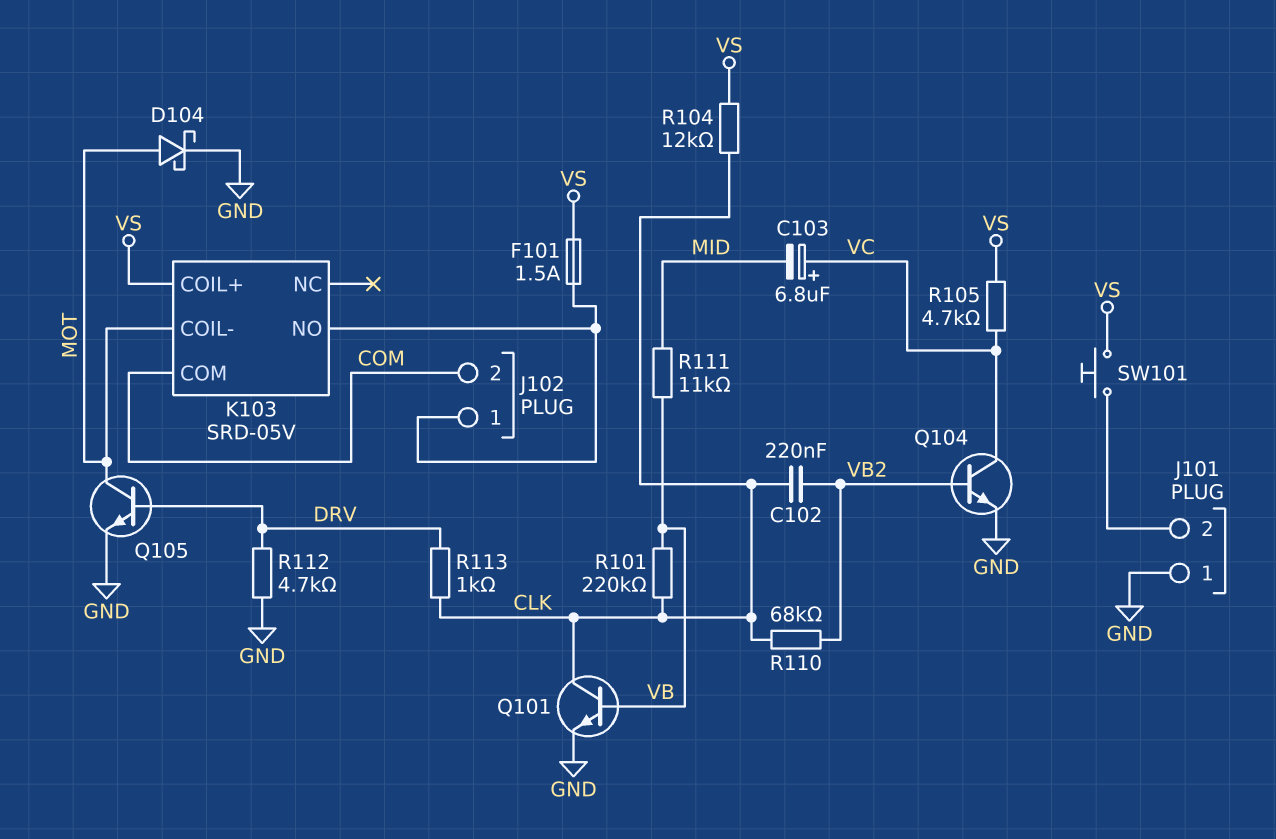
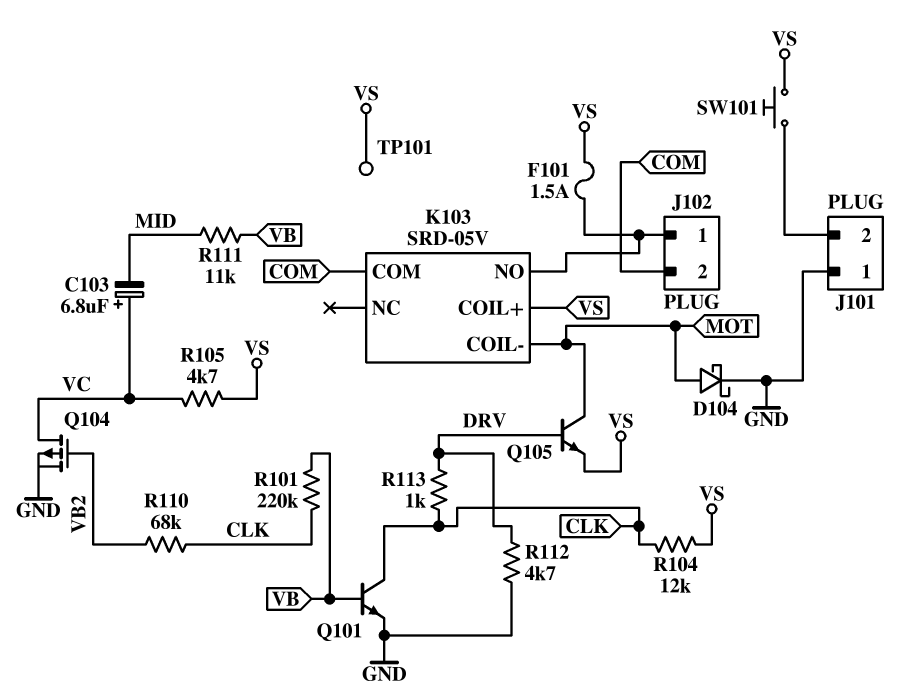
C102: 220nF (CLK, VB2) -> none
Q104: NPN (B VB2, C VC, E GND) -> PMOS (G VB2, D VC, S GND)
Q105: NPN (B DRV, C MOT, E GND) -> NPN (B DRV, C MOT, E VS)
TP101: none -> test point (VS)

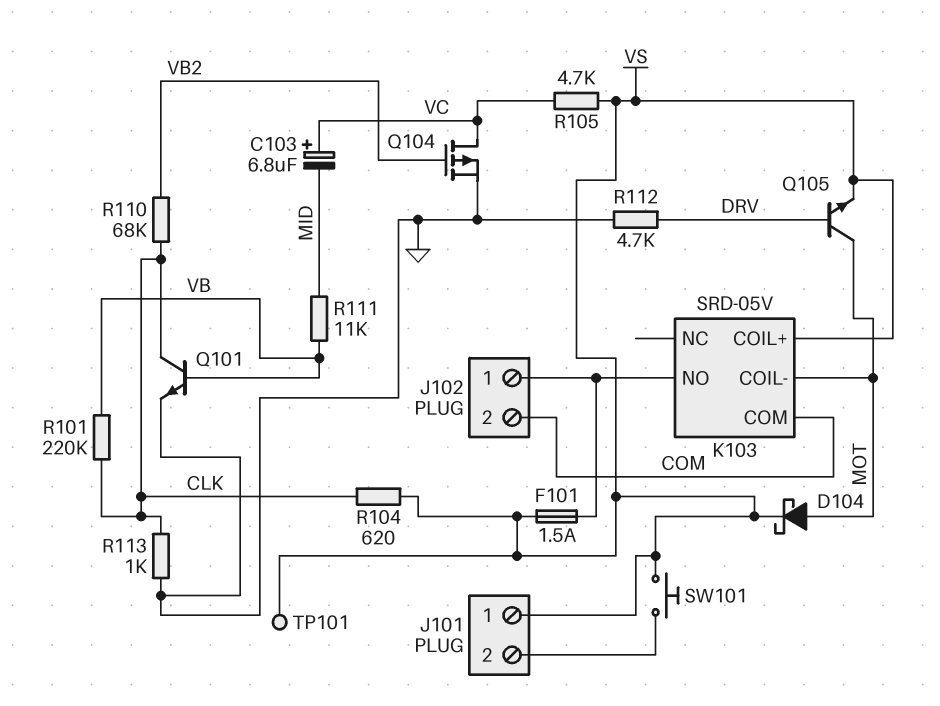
D104: schottky (A MOT, K GND) -> schottky (A MOT, K VS)
J101 pin 1: GND -> VS
R104: 12k (CLK, VS) -> 620 (CLK, VS)
R113: 1k (CLK, DRV) -> 1k (CLK, GND)

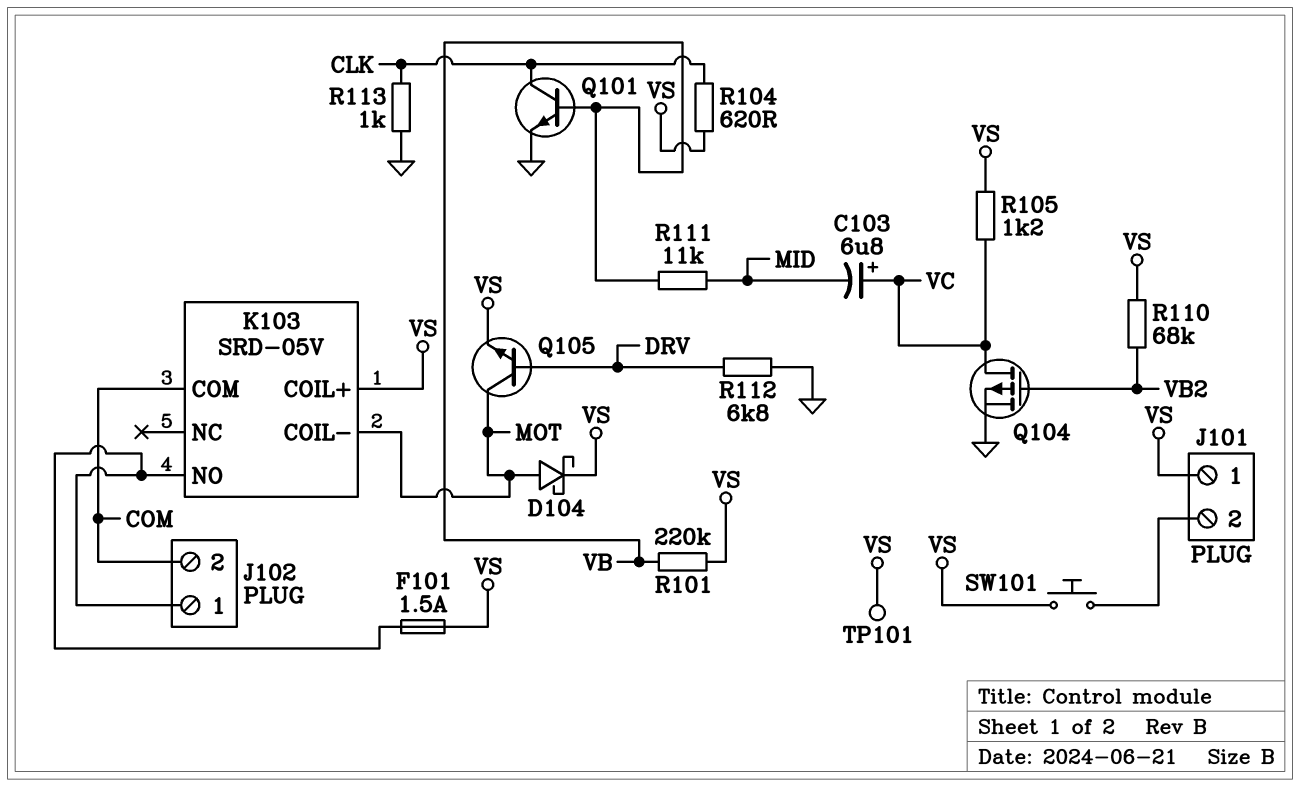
R101: 220k (CLK, VB) -> 220k (VB, VS)
R105: 4.7k (VC, VS) -> 1.2k (VC, VS)
R110: 68k (CLK, VB2) -> 68k (VB2, VS)
R112: 4.7k (DRV, GND) -> 6.8k (DRV, GND)

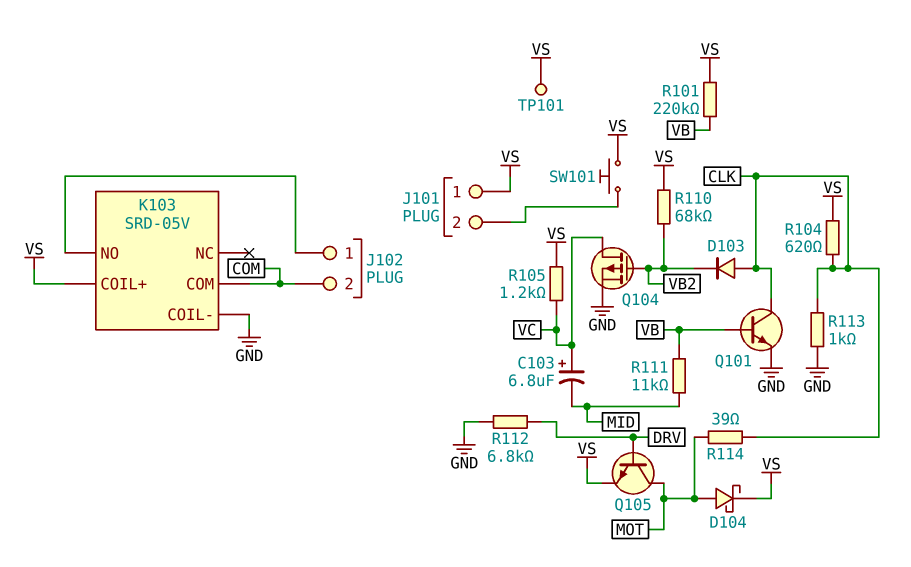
D103: none -> diode (A CLK, K VB2)
F101: 1.5A (J102/1, VS) -> none
K103 pin COIL-: MOT -> GND
R114: none -> 39 (CLK, MOT)

